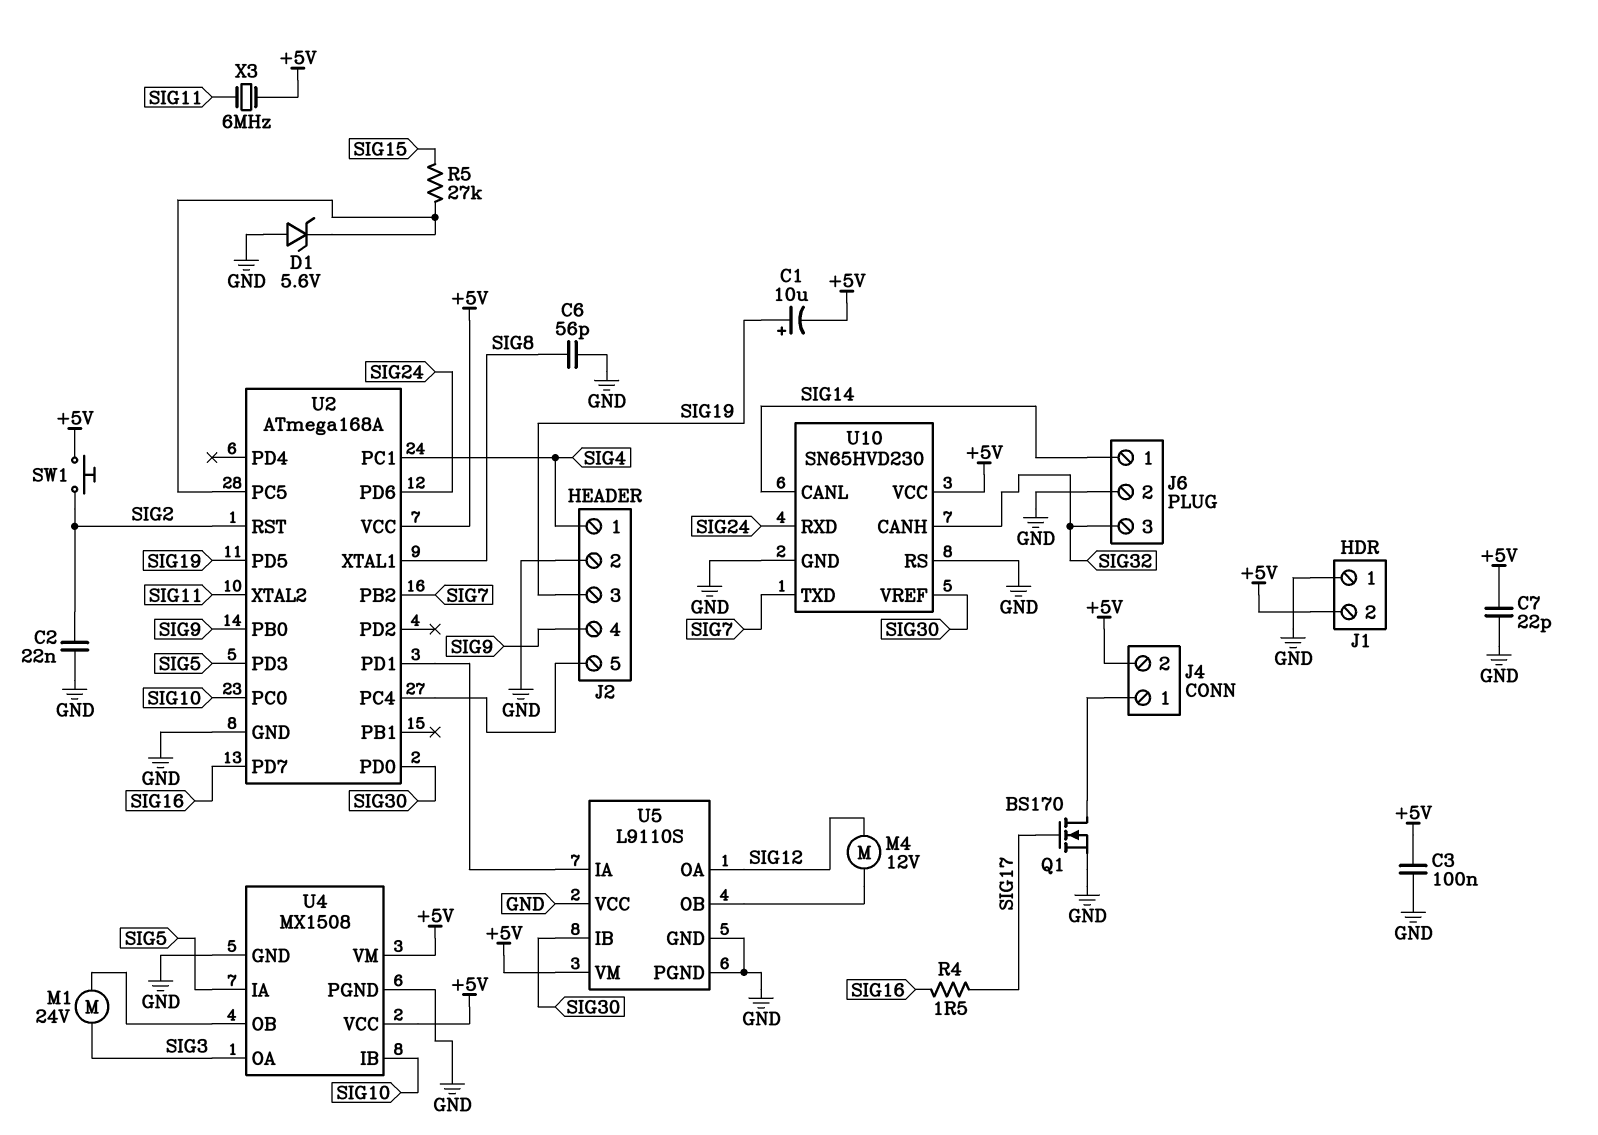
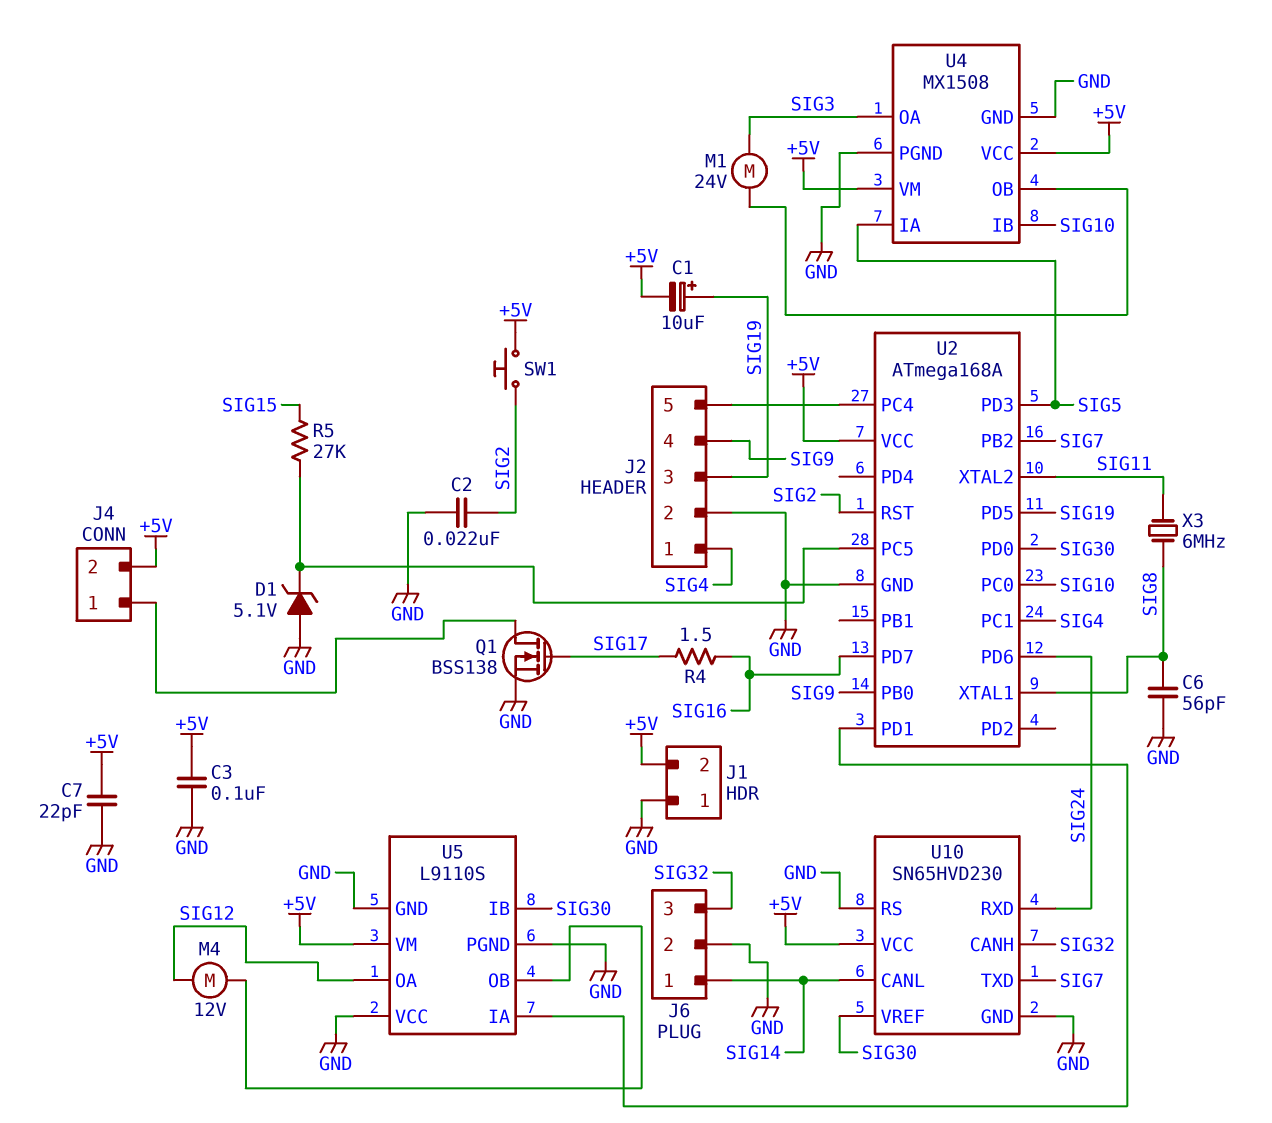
D1: zener 5.6V (A GND, K U2/PC5) -> zener 5.1V (A GND, K U2/PC5)
Q1: NMOS BS170 (G SIG17, D J4/1, S GND) -> NMOS BSS138 (G SIG17, D J4/1, S GND)
X3: 6MHz (+5V, SIG11) -> 6MHz (SIG8, SIG11)

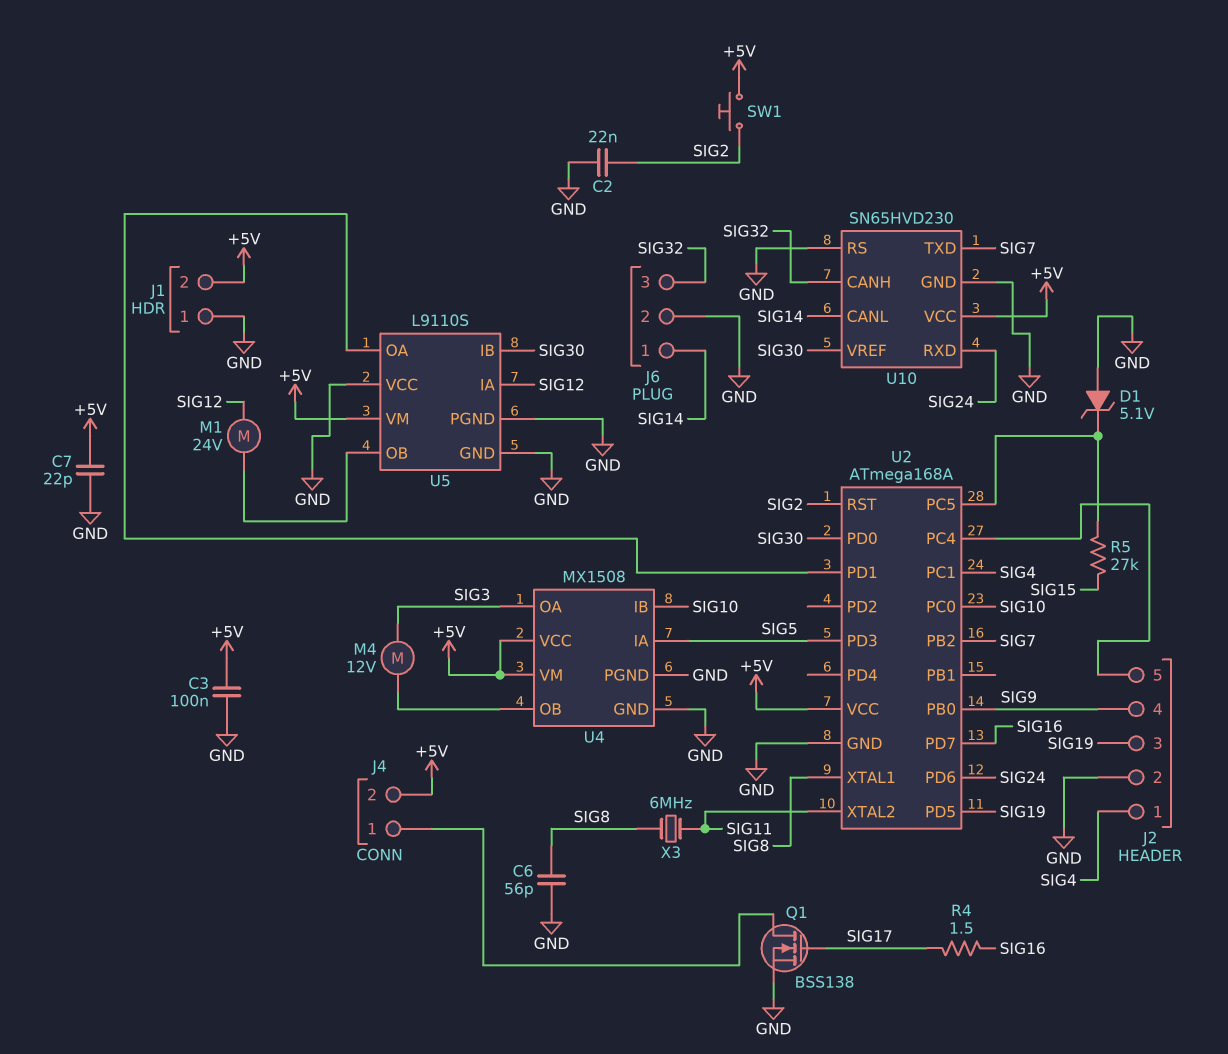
C1: 10uF (plus SIG19, minus +5V) -> none
M1: motor 24V (SIG3, U4/OB) -> motor 24V (SIG12, U5/OB)
M4: motor 12V (SIG12, U5/OB) -> motor 12V (SIG3, U4/OB)
U5 pin IA: U2/PD1 -> SIG12
U5 pin OA: SIG12 -> U2/PD1

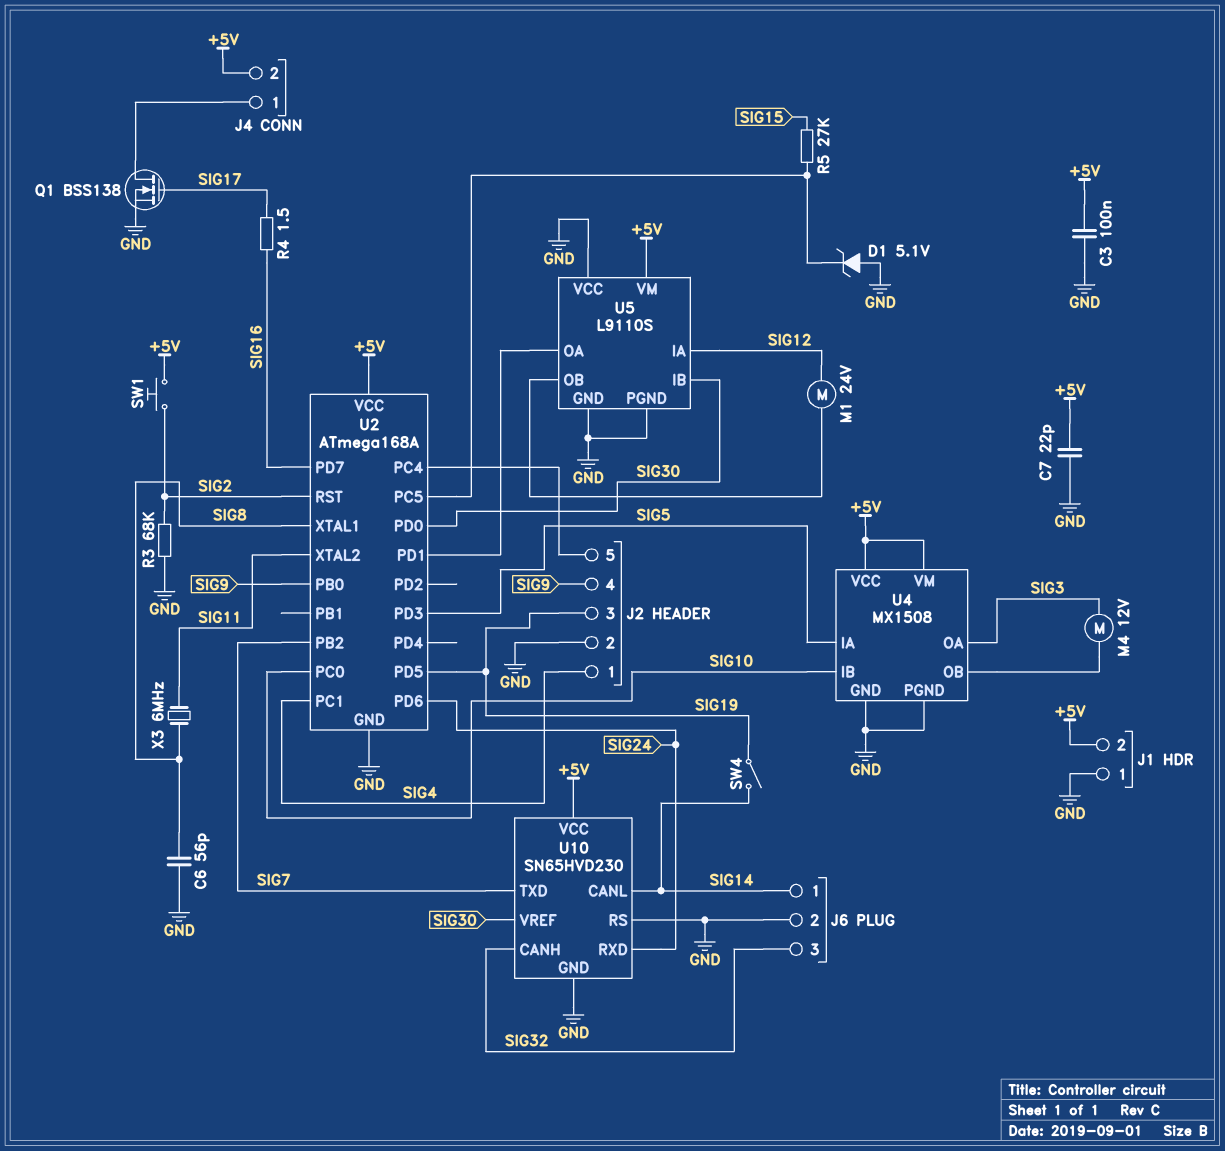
C2: 22nF (GND, SIG2) -> none
R3: none -> 68k (GND, SIG2)
SW4: none -> switch (SIG14, SIG19)

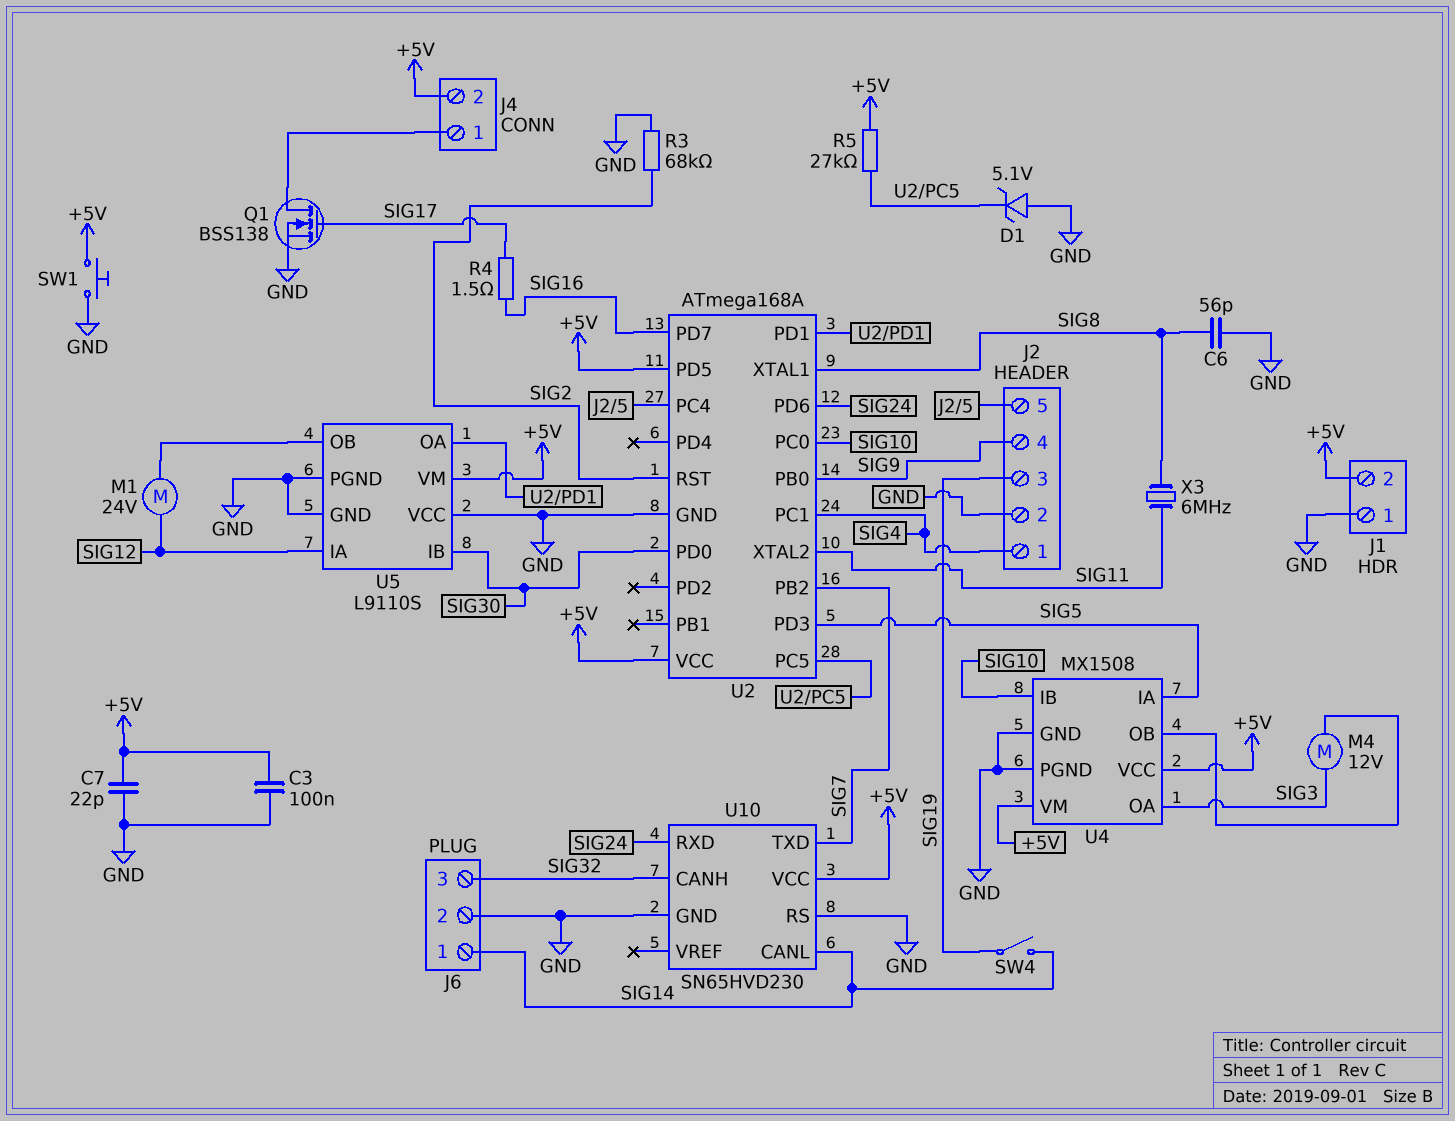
R5: 27k (SIG15, U2/PC5) -> 27k (+5V, U2/PC5)
SW1: button (+5V, SIG2) -> button (+5V, GND)
U2 pin PD5: SIG19 -> +5V
U10 pin VREF: SIG30 -> none

